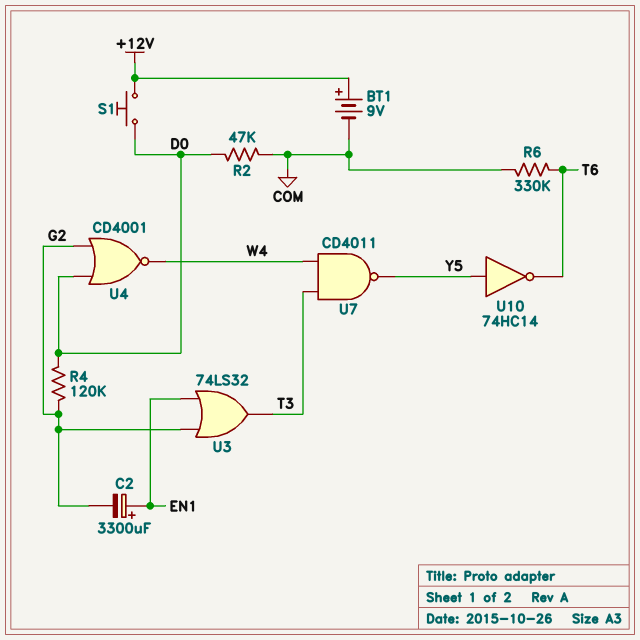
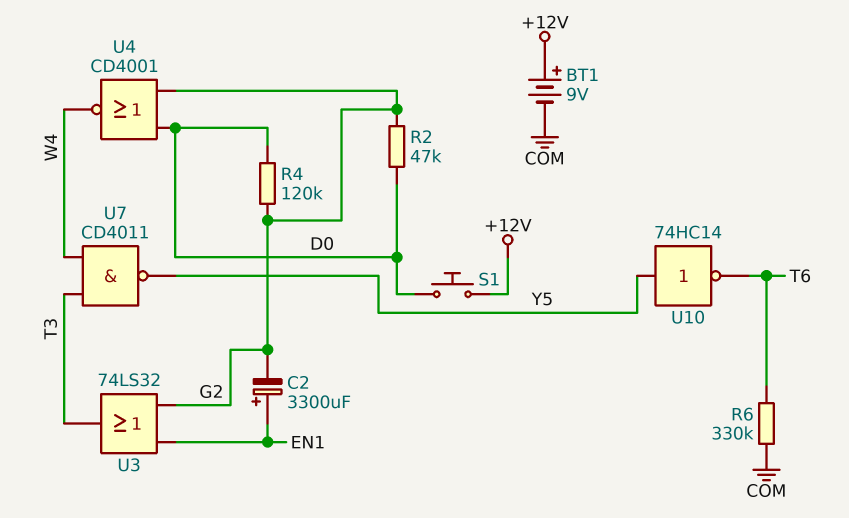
R2: 47k (COM, D0) -> 47k (D0, G2)

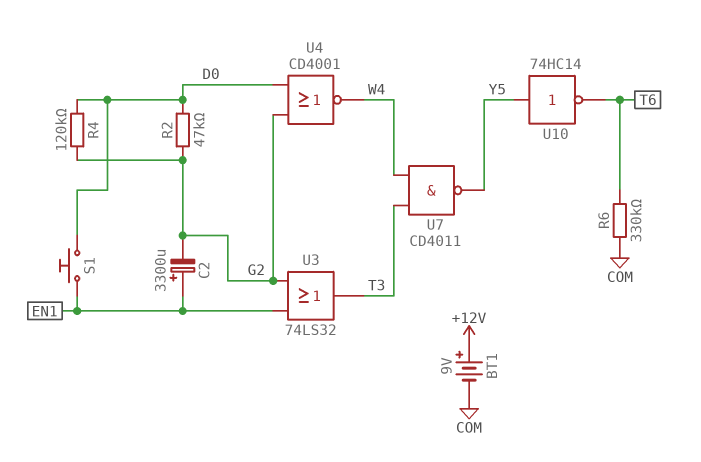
S1: button (+12V, D0) -> button (D0, EN1)

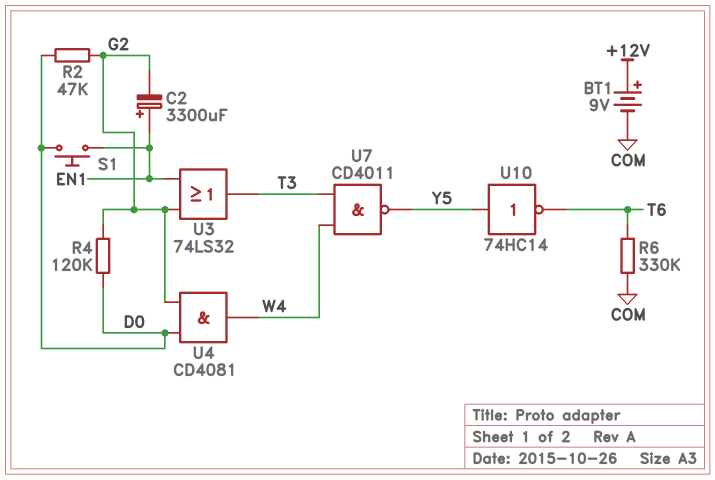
U4: NOR CD4001 (in D0, in G2, out W4) -> AND CD4081 (in D0, in G2, out W4)

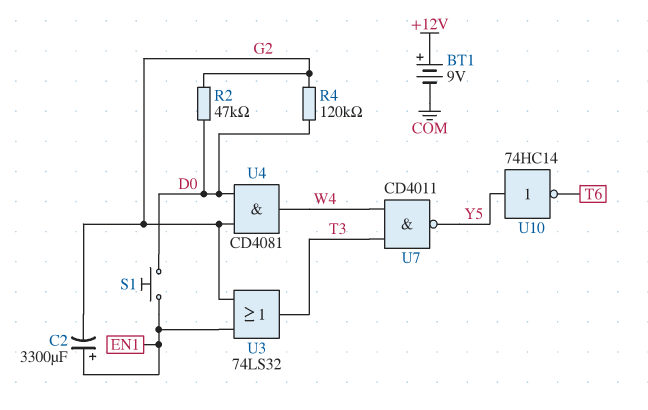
R6: 330k (COM, T6) -> none

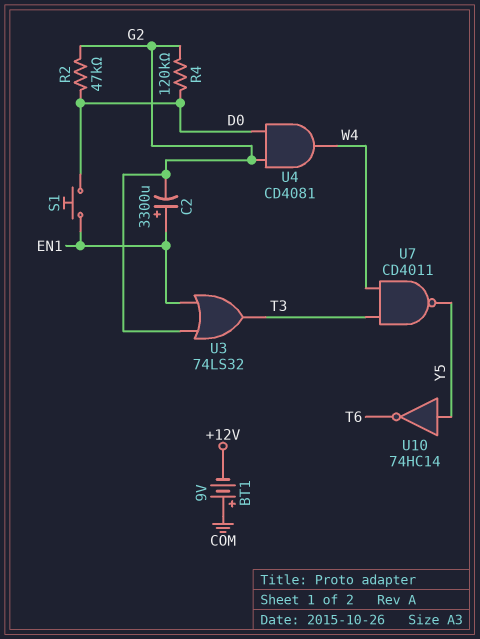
BT1: 9V (plus +12V, minus COM) -> 9V (plus COM, minus +12V)

